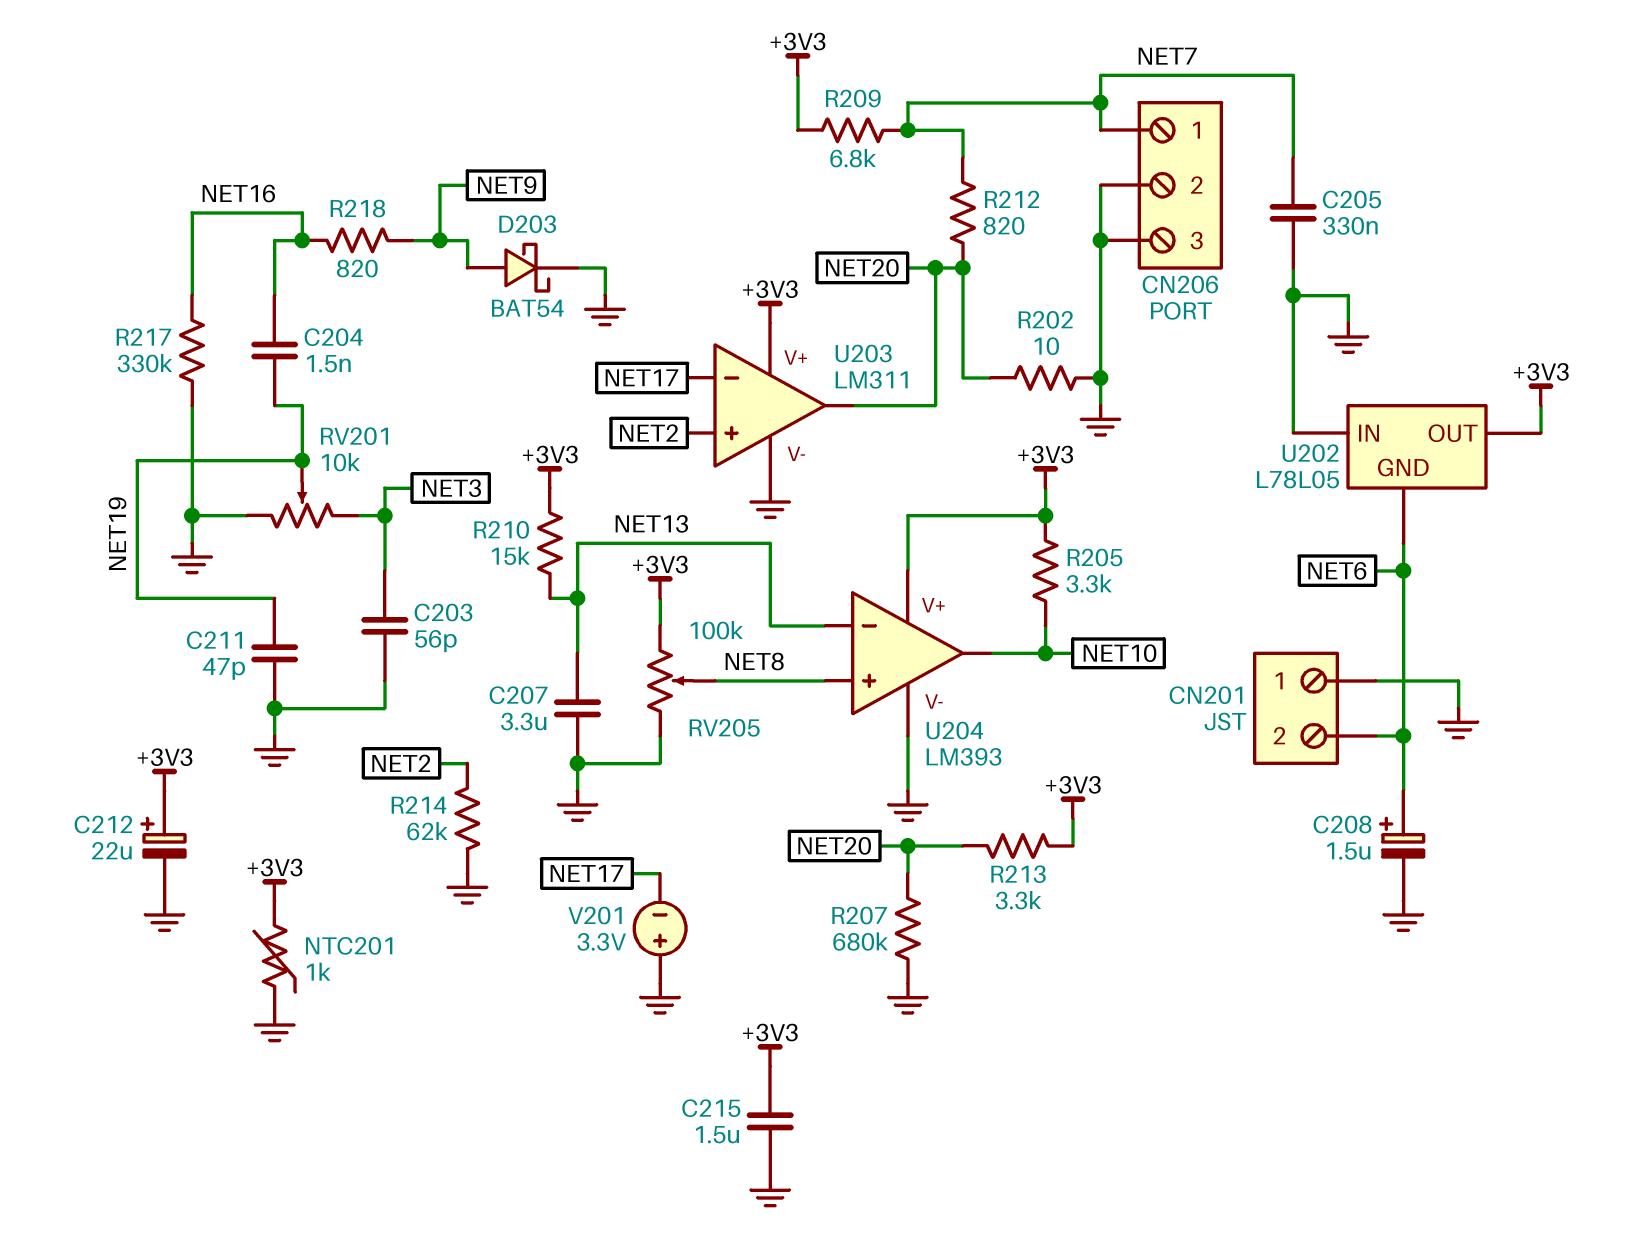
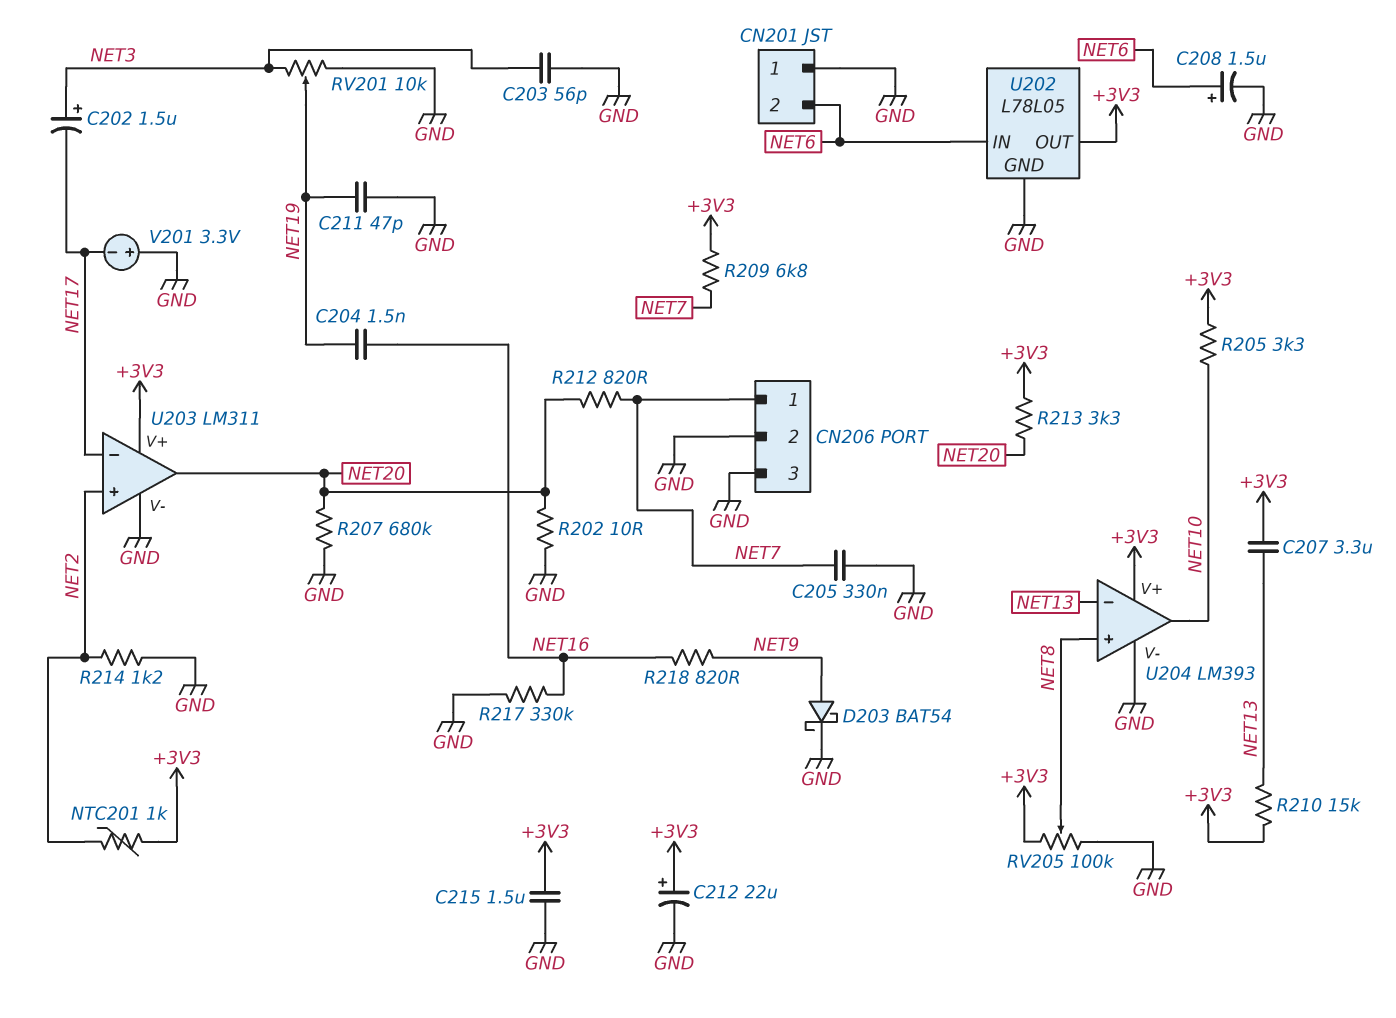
C202: none -> 1.5uF (plus NET3, minus NET17)
C207: 3.3uF (GND, NET13) -> 3.3uF (+3V3, NET13)
NTC201: 1k (+3V3, GND) -> 1k (+3V3, NET2)
R214: 62k (GND, NET2) -> 1.2k (GND, NET2)
U202 pin GND: NET6 -> GND
U202 pin IN: GND -> NET6

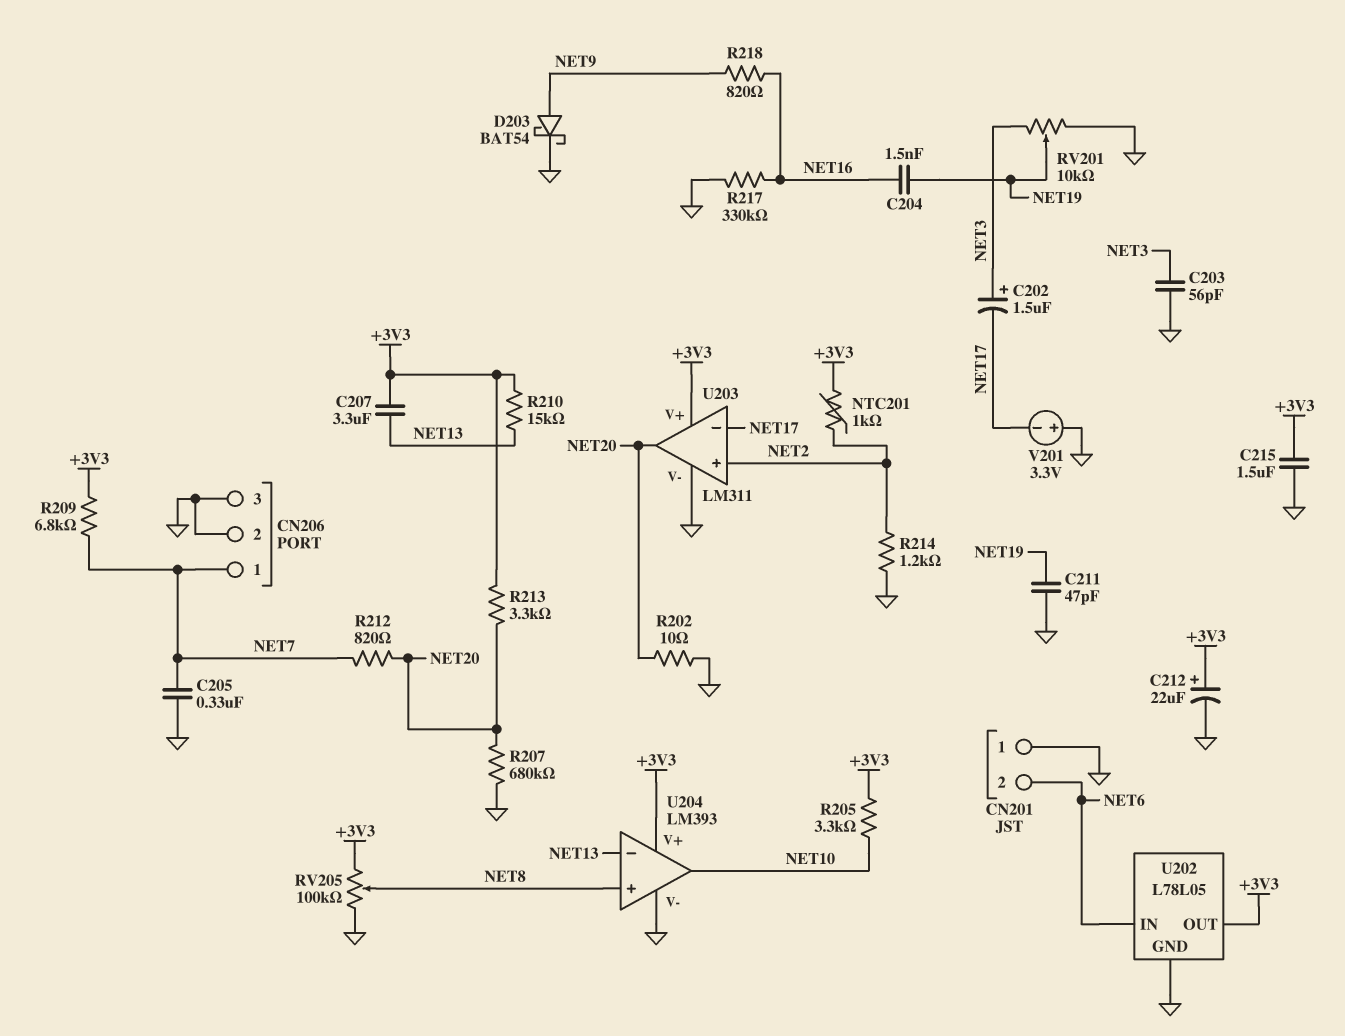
C208: 1.5uF (plus NET6, minus GND) -> none

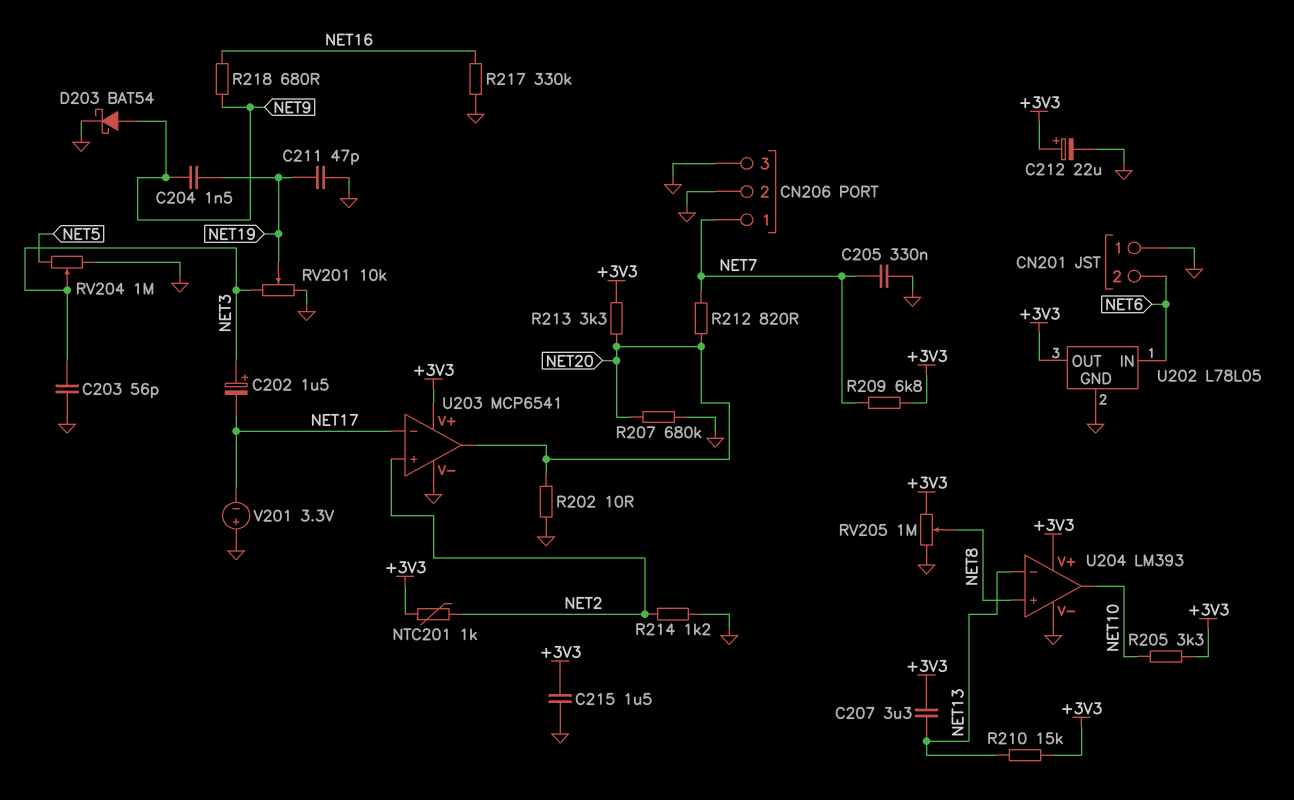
C204: 1.5nF (NET16, NET19) -> 1.5nF (NET9, NET19)
R218: 820 (NET9, NET16) -> 680 (NET9, NET16)
RV204: none -> 1M (GND, NET5, wiper NET3)
RV205: 100k (+3V3, GND, wiper NET8) -> 1M (+3V3, GND, wiper NET8)
U203: LM311 -> MCP6541

